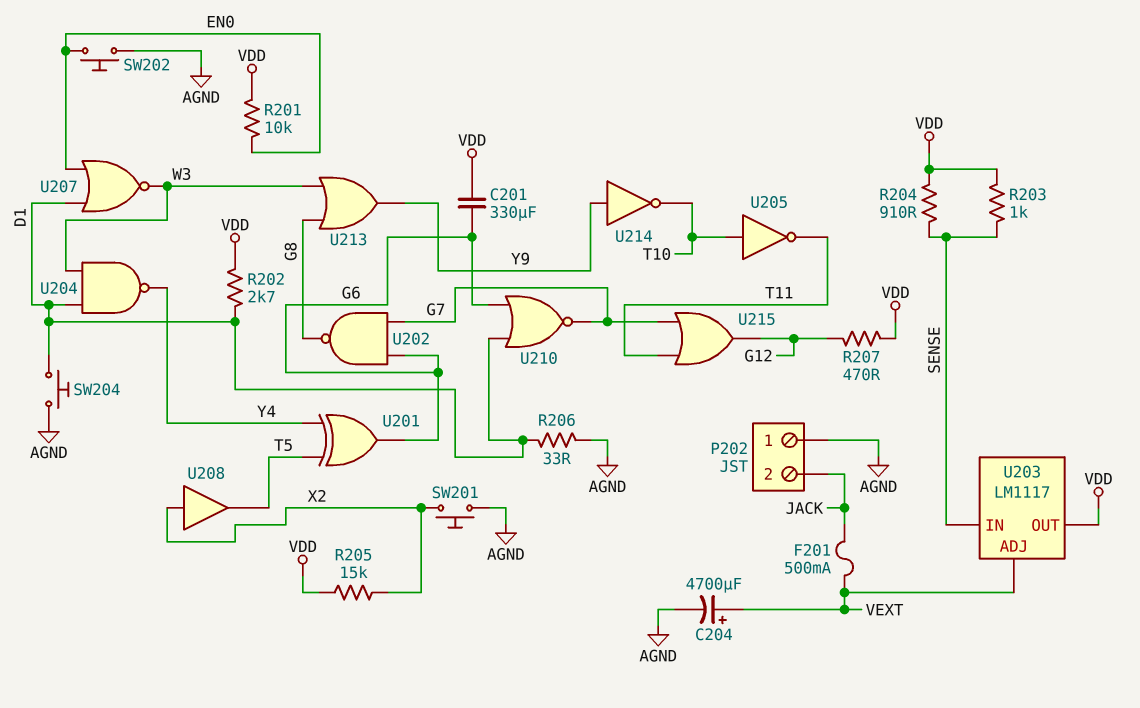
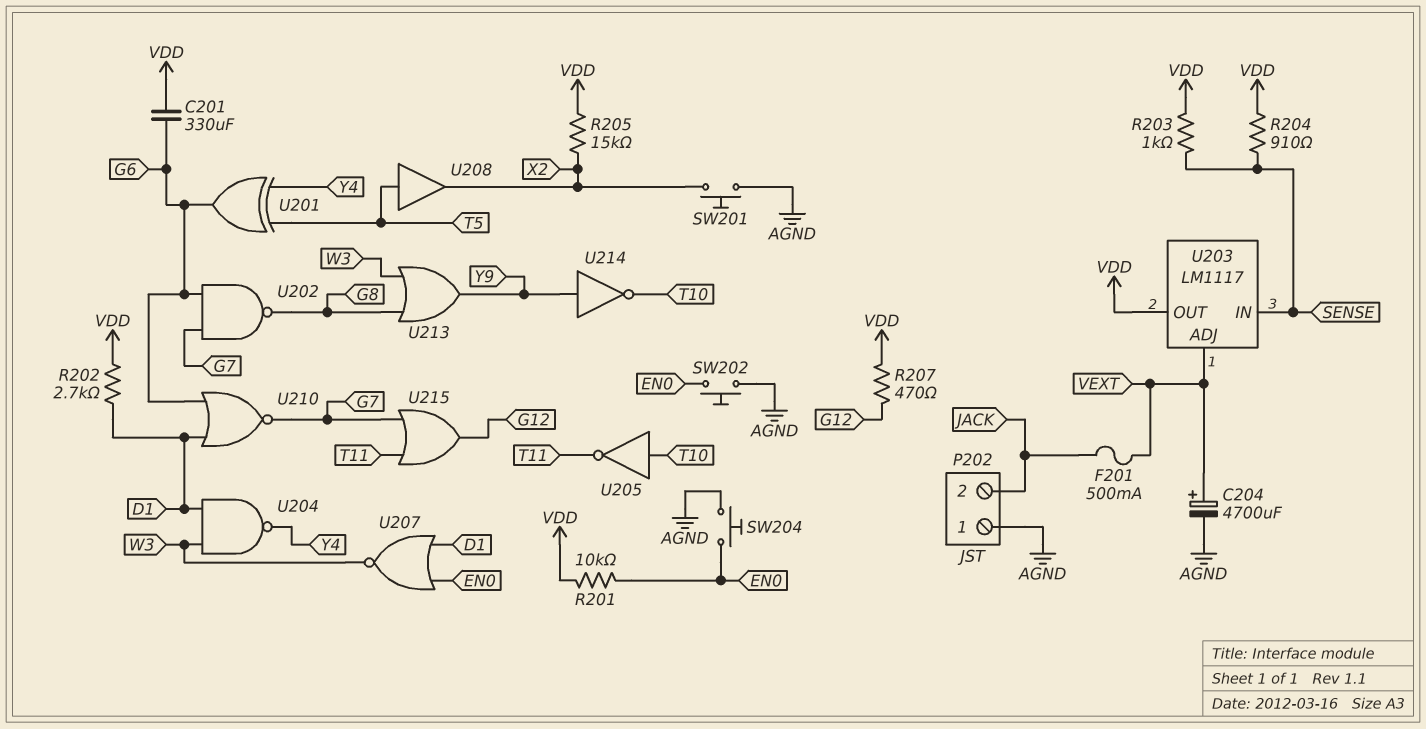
R206: 33 (AGND, D1) -> none
SW204: button (AGND, D1) -> button (AGND, EN0)
U208: buffer (in X2, out T5) -> buffer (in T5, out X2)

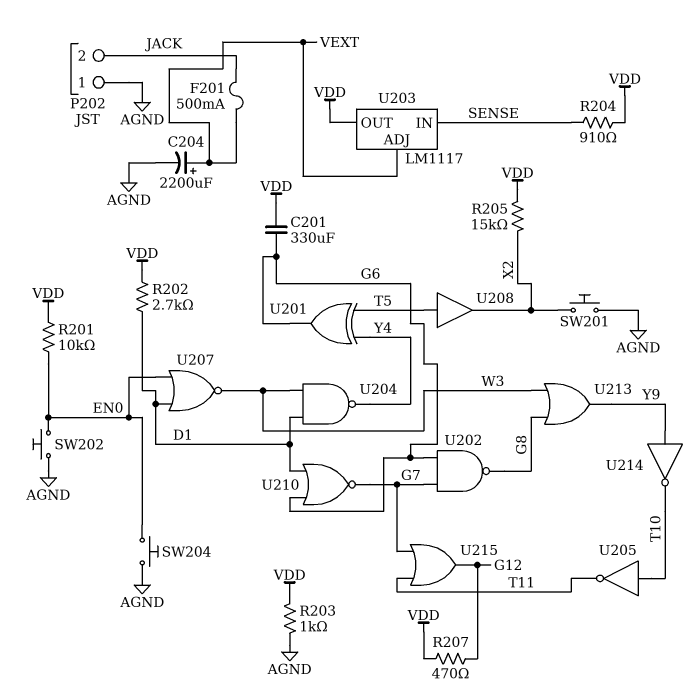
C204: 4700uF (plus VEXT, minus AGND) -> 2200uF (plus VEXT, minus AGND)
R203: 1k (SENSE, VDD) -> 1k (AGND, VDD)

